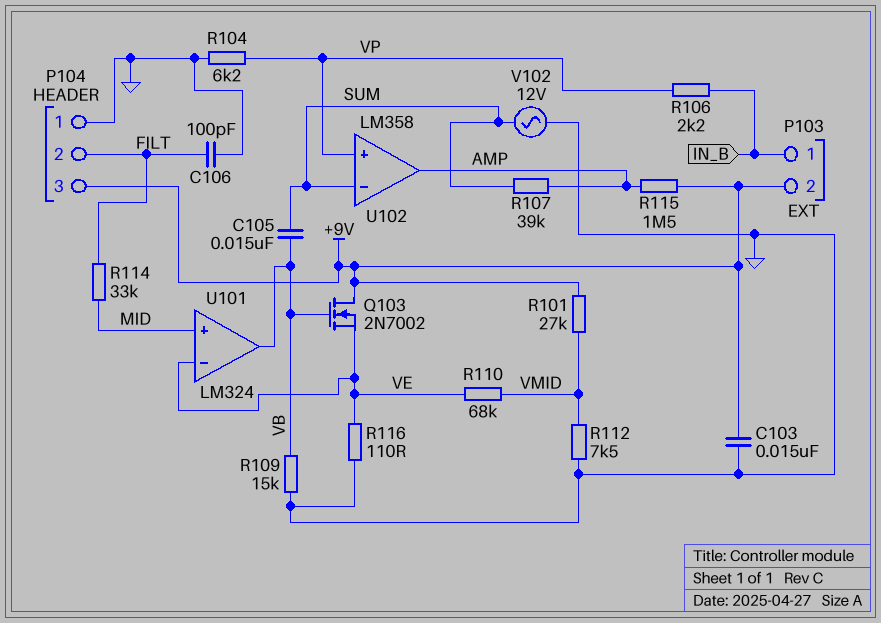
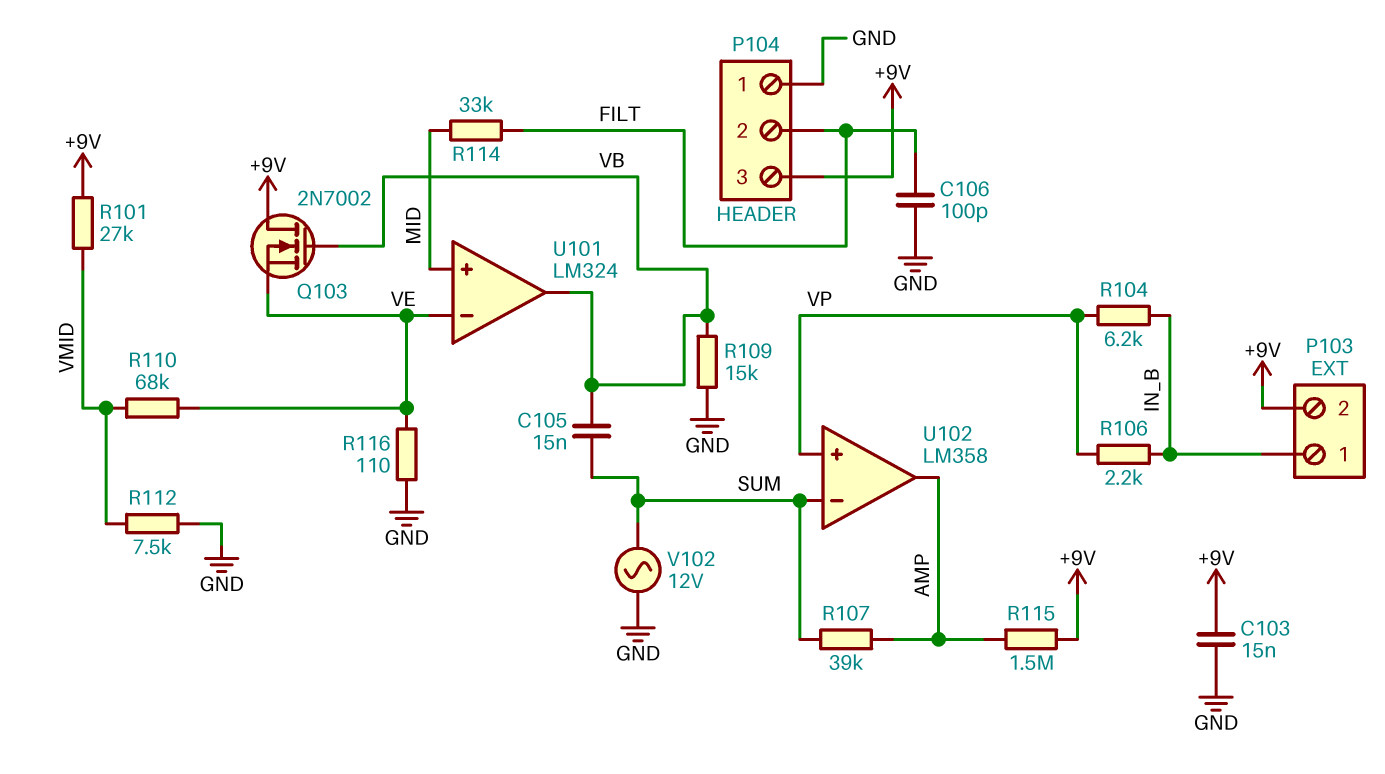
R104: 6.2k (GND, VP) -> 6.2k (IN_B, VP)

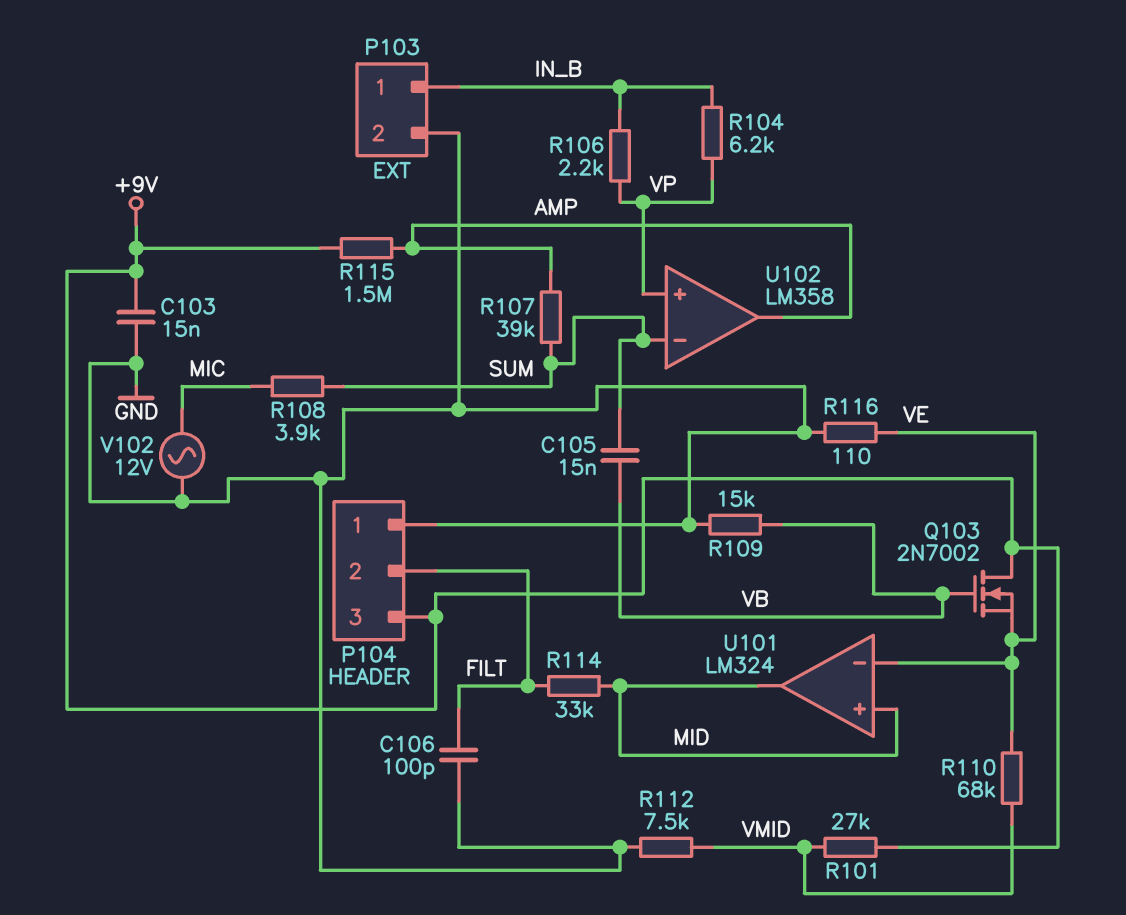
P103 pin 2: +9V -> GND
R108: none -> 3.9k (MIC, SUM)
U101 pin out: VB -> MID
V102: AC 12V (GND, SUM) -> AC 12V (GND, MIC)

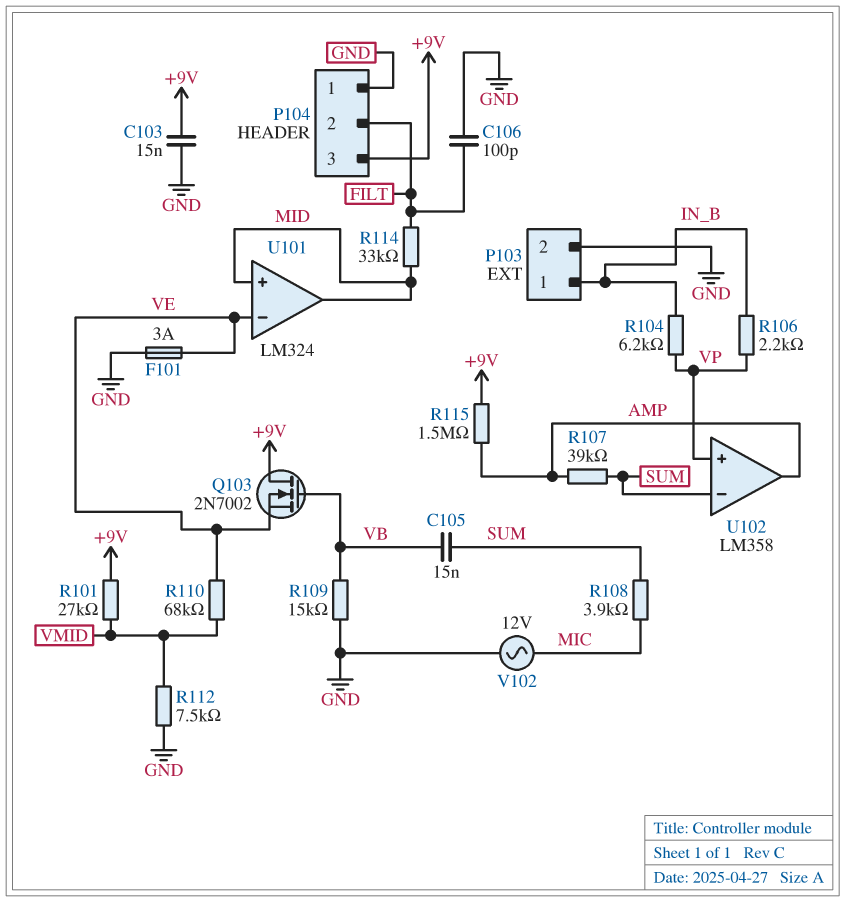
F101: none -> 3A (GND, VE)
R116: 110 (GND, VE) -> none

